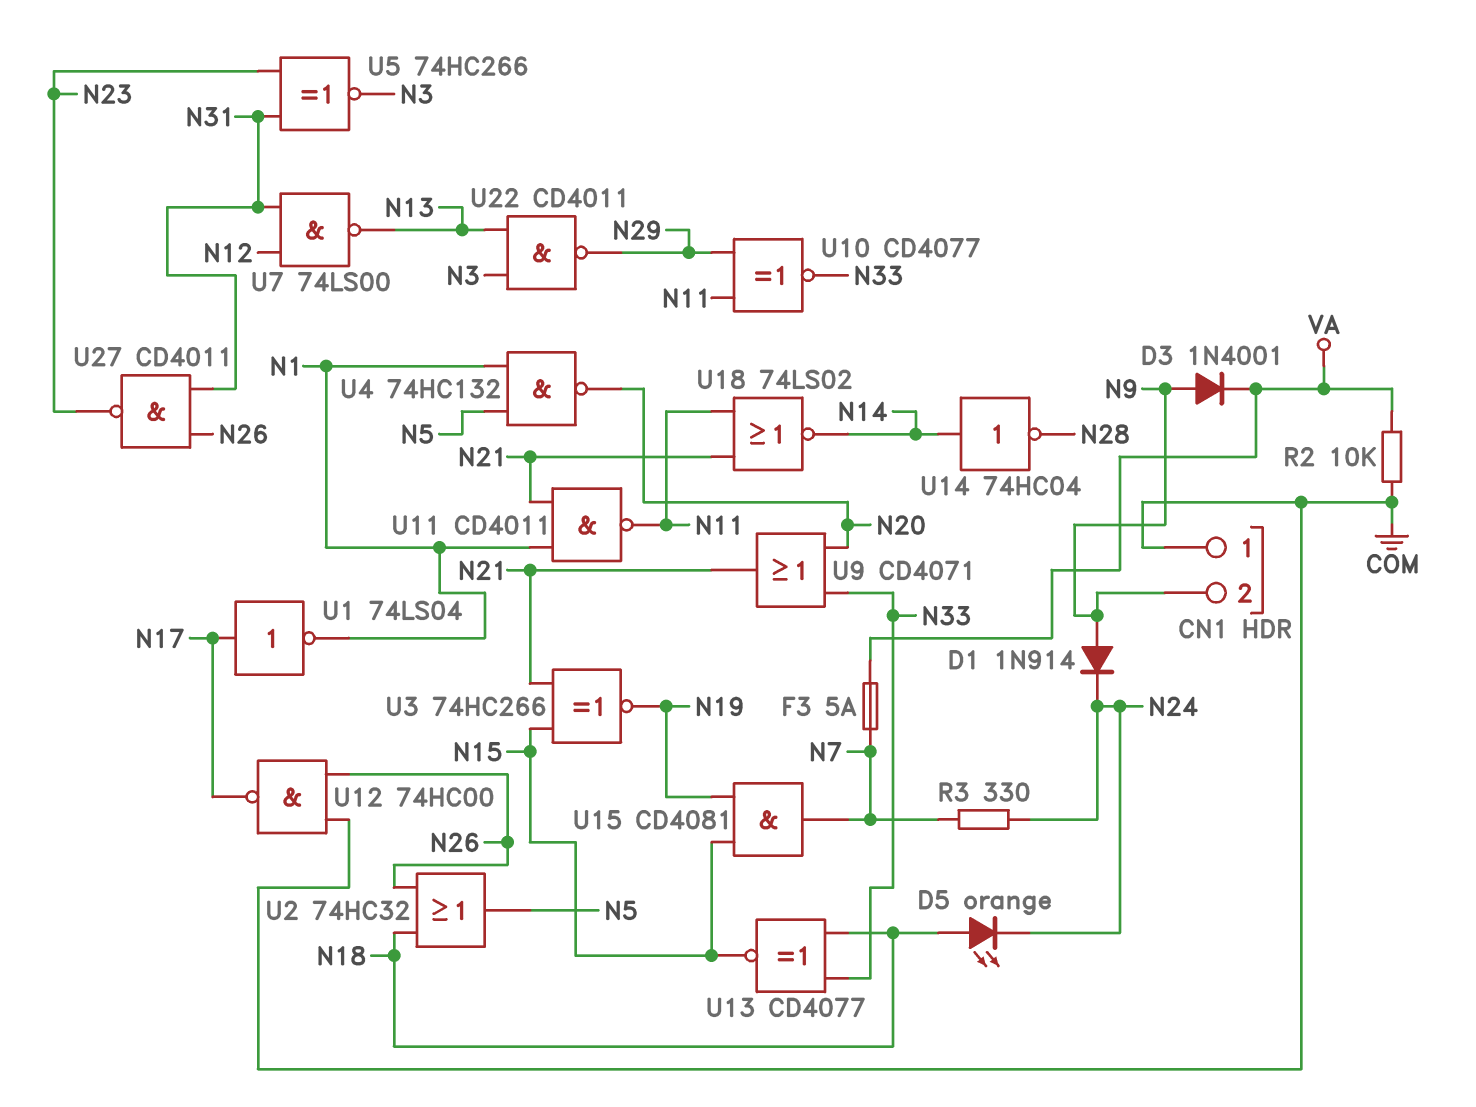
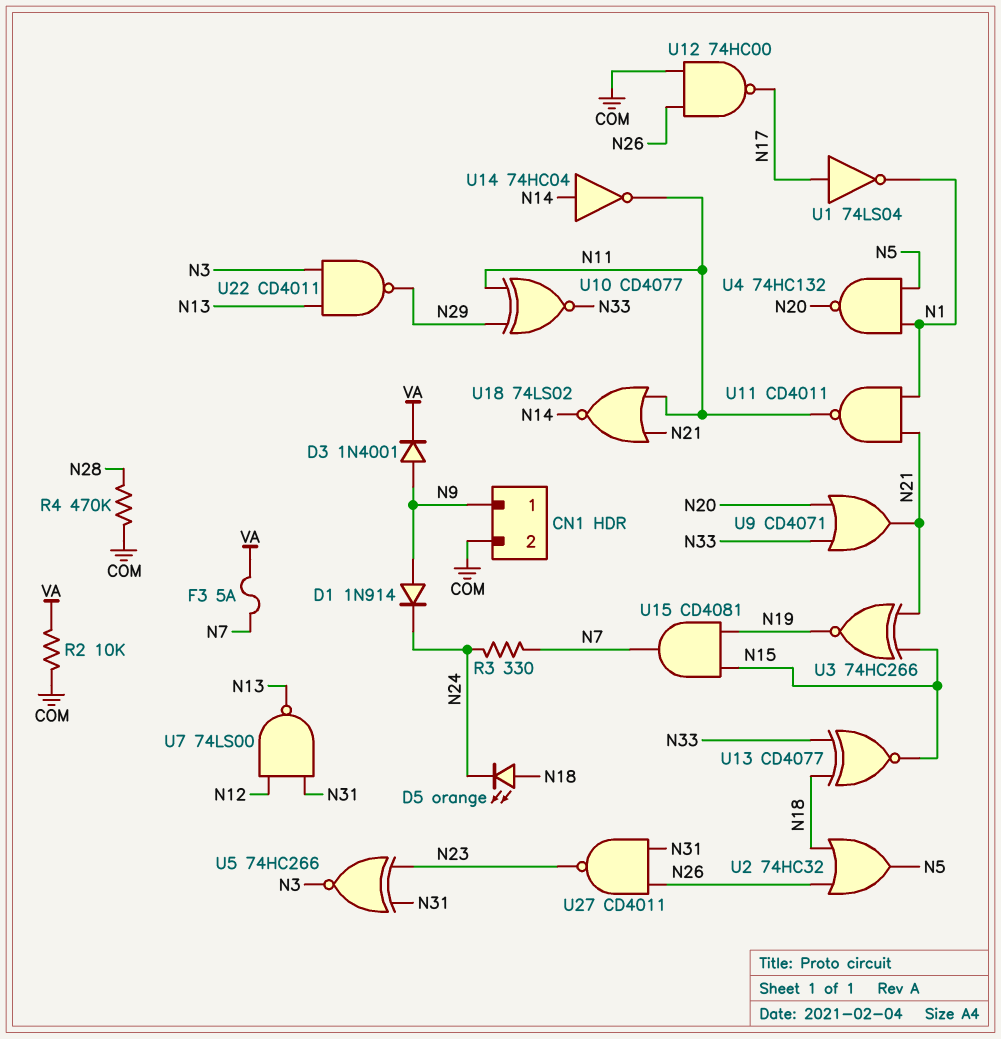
CN1 pin 1: COM -> N9
CN1 pin 2: N9 -> COM
R4: none -> 470k (COM, N28)
U14: NOT 74HC04 (in N14, out N28) -> NOT 74HC04 (in N14, out N11)

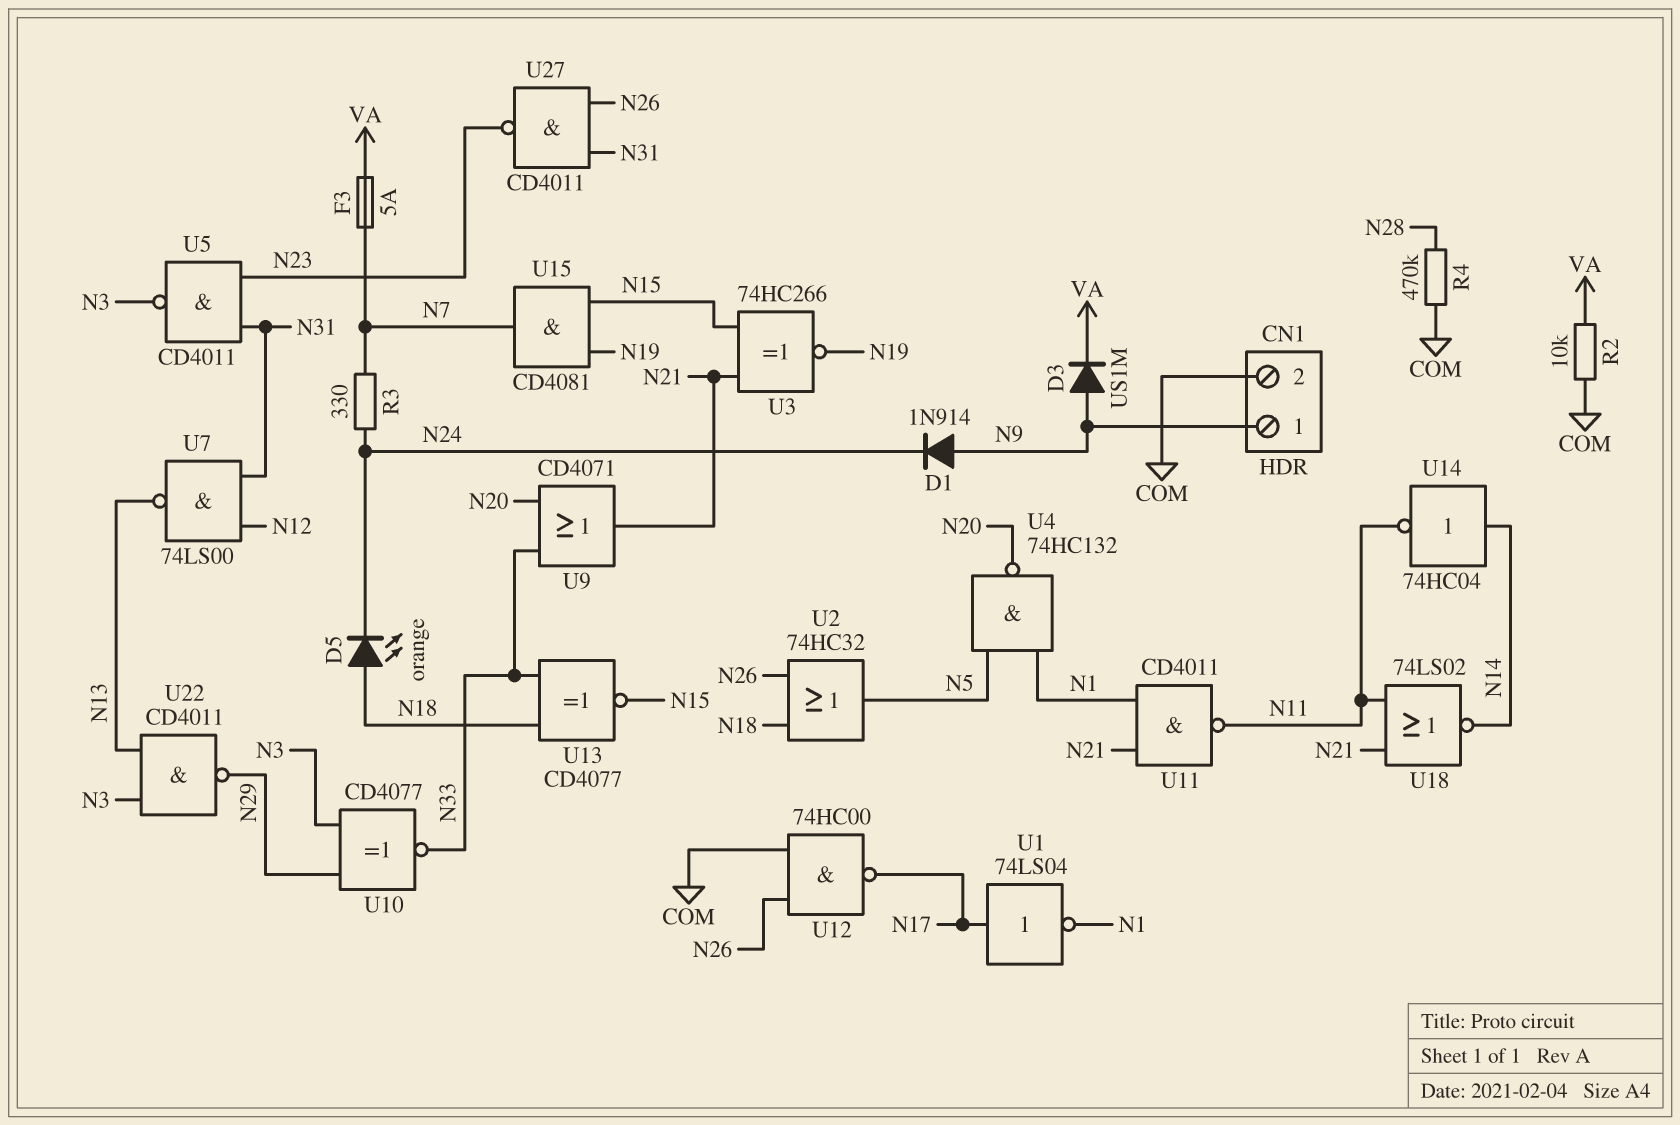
D3: diode 1N4001 (A N9, K VA) -> diode US1M (A N9, K VA)
U5: XNOR 74HC266 (in N23, in N31, out N3) -> NAND CD4011 (in N23, in N31, out N3)
U10: XNOR CD4077 (in N11, in N29, out N33) -> XNOR CD4077 (in N3, in N29, out N33)

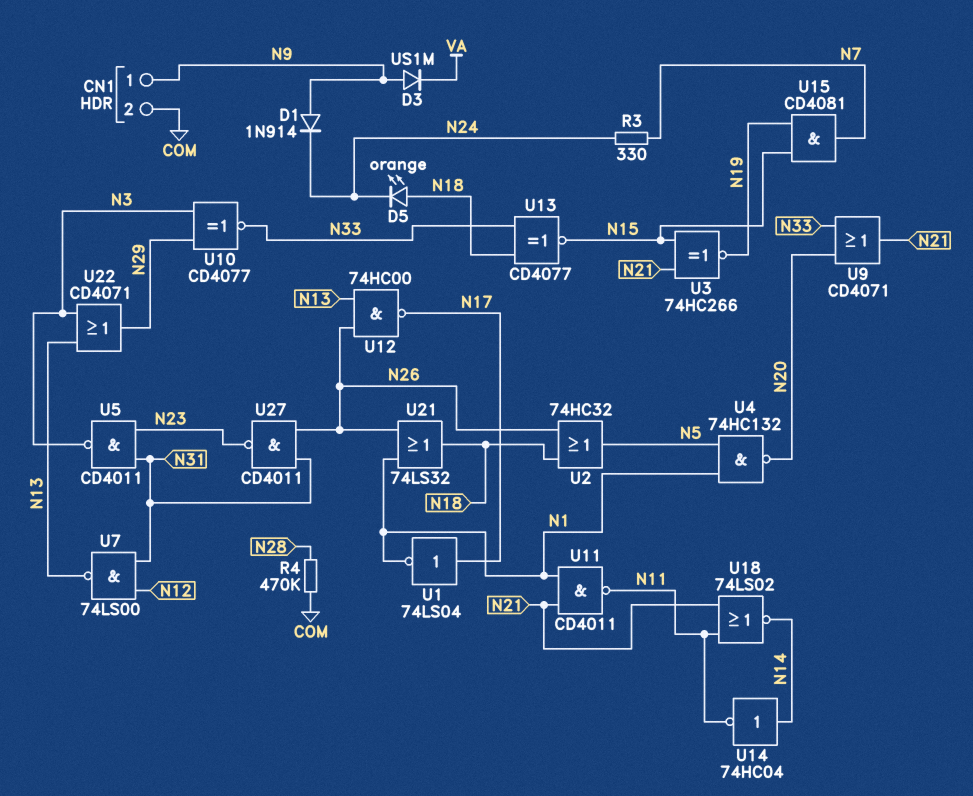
F3: 5A (N7, VA) -> none
R2: 10k (COM, VA) -> none
U12: NAND 74HC00 (in COM, in N26, out N17) -> NAND 74HC00 (in N13, in N26, out N17)
U21: none -> OR 74LS32 (in N1, in N26, out N18)
U22: NAND CD4011 (in N3, in N13, out N29) -> OR CD4071 (in N3, in N13, out N29)

